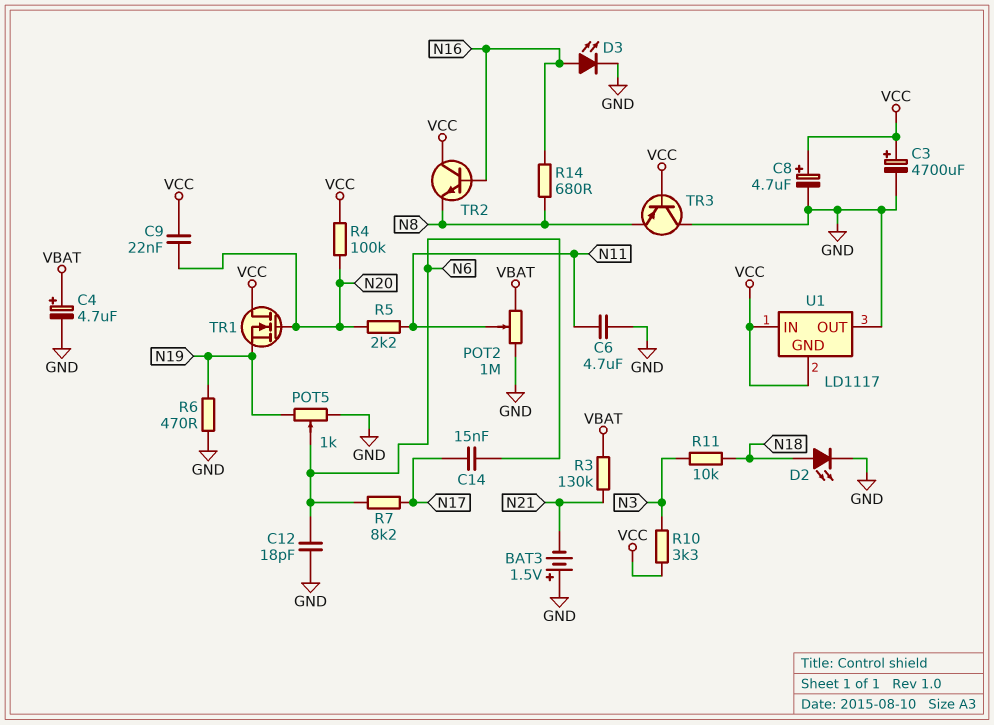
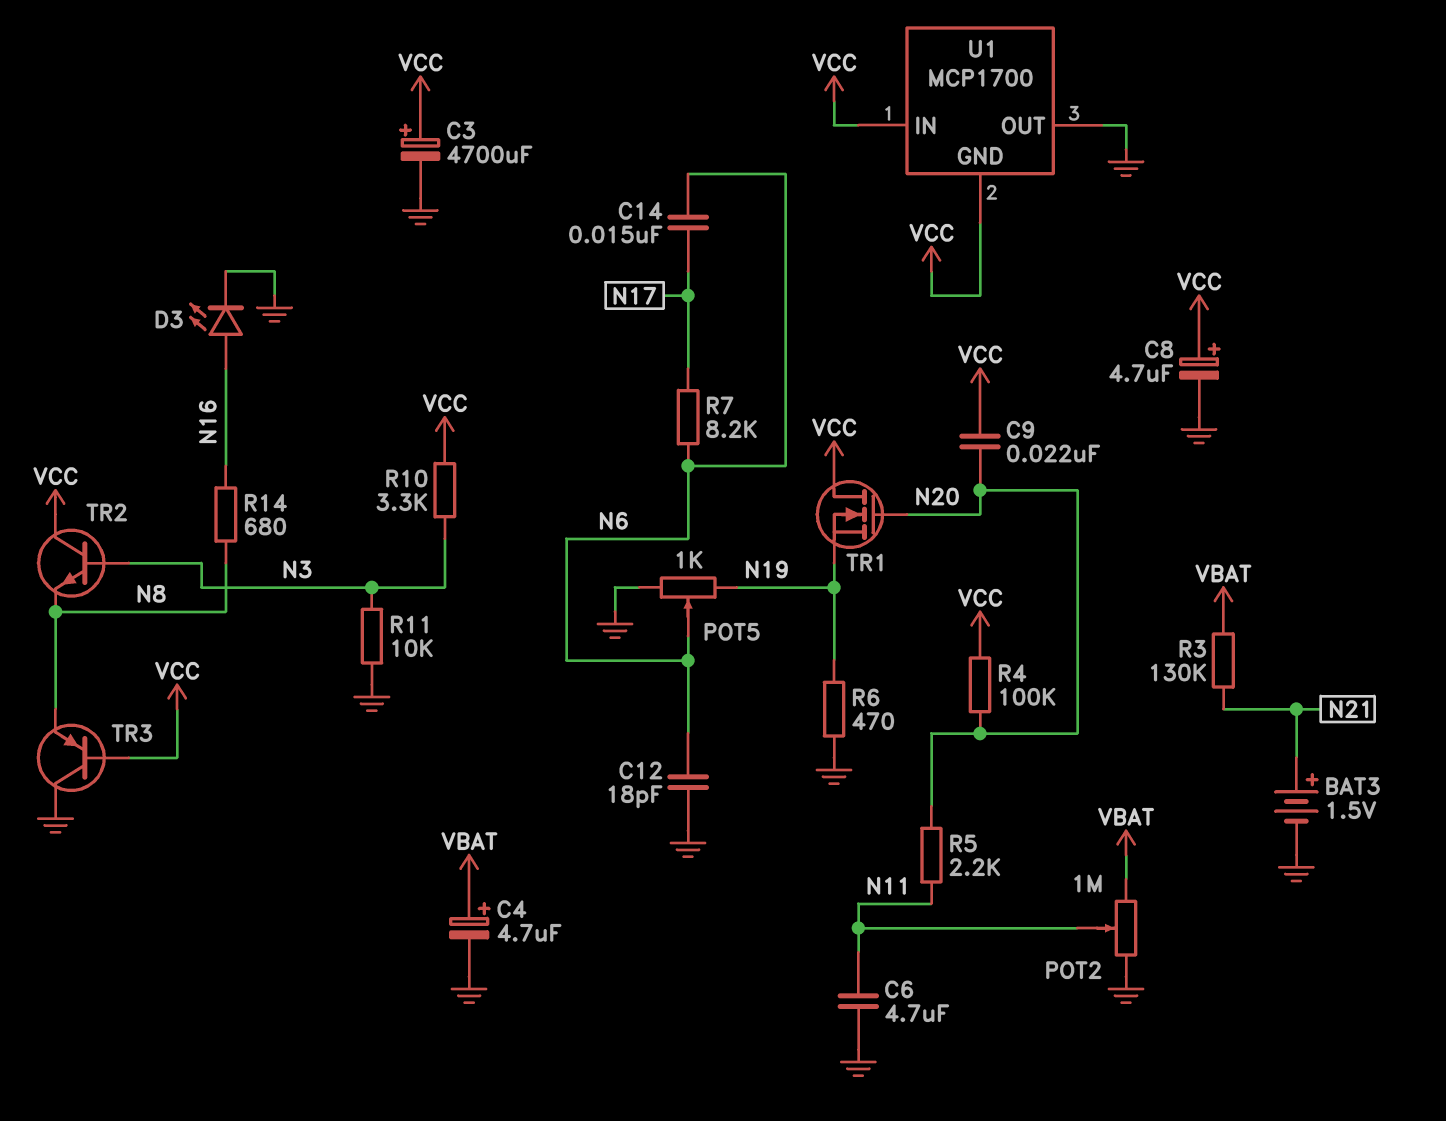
BAT3: 1.5V (plus GND, minus N21) -> 1.5V (plus N21, minus GND)
D2: LED (A N18, K GND) -> none
R11: 10k (N3, N18) -> 10k (GND, N3)
TR2: NPN (B N16, C VCC, E N8) -> NPN (B N3, C VCC, E N8)
U1: LD1117 -> MCP1700

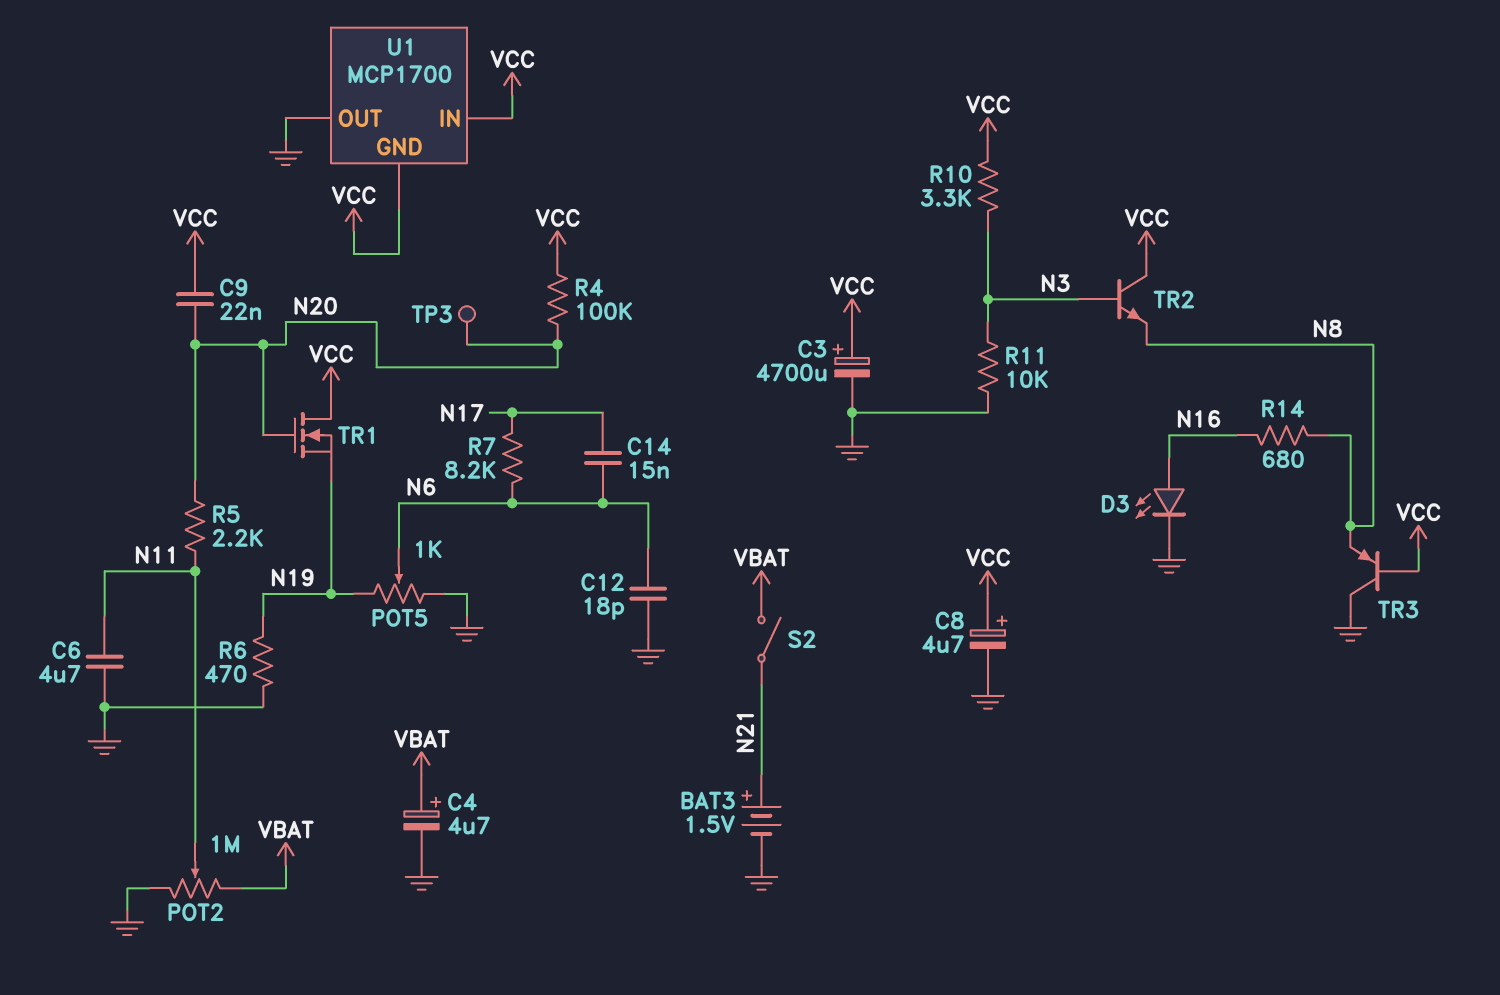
R3: 130k (N21, VBAT) -> none
S2: none -> switch (N21, VBAT)
TP3: none -> test point (N20)

